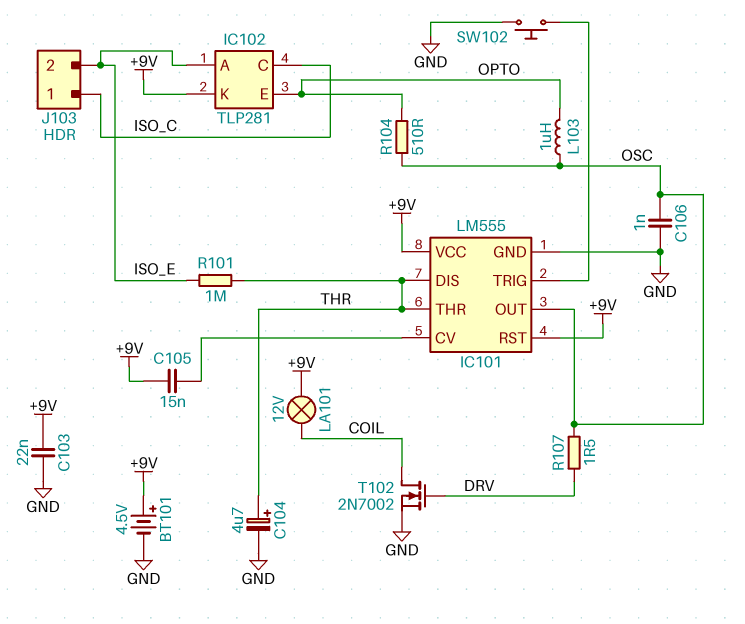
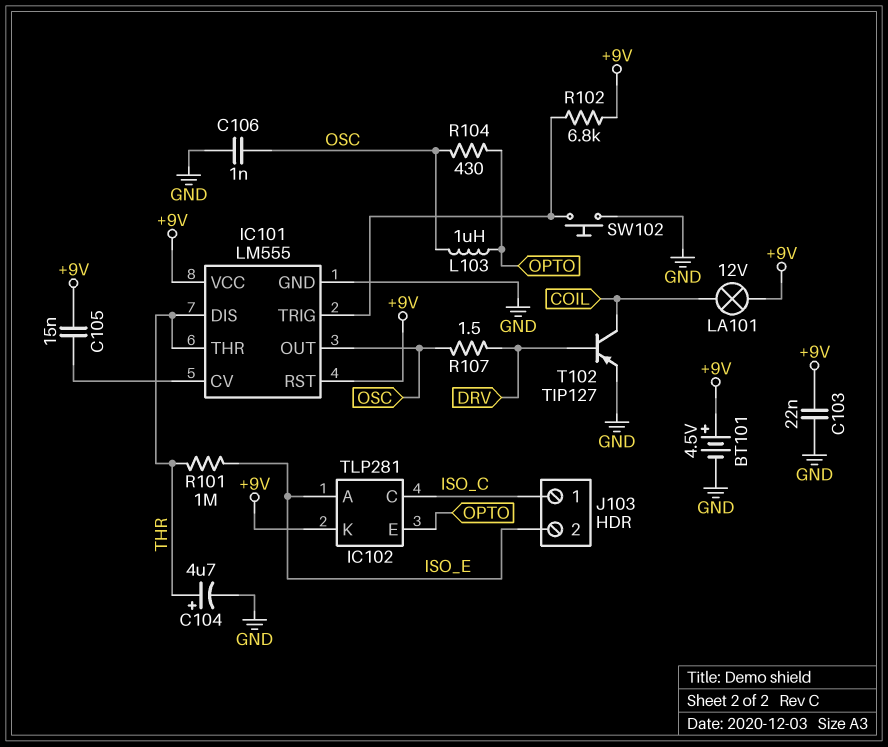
R102: none -> 6.8k (+9V, IC101/TRIG)
R104: 510 (OPTO, OSC) -> 430 (OPTO, OSC)
T102: NMOS 2N7002 (G DRV, D COIL, S GND) -> PNP TIP127 (B DRV, C COIL, E GND)

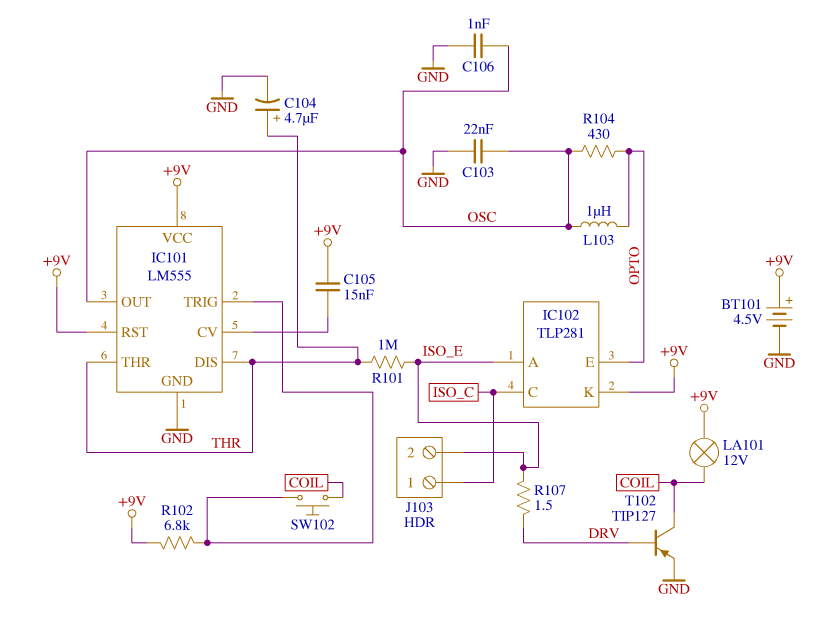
C103: 22nF (+9V, GND) -> 22nF (GND, OSC)
R107: 1.5 (DRV, OSC) -> 1.5 (DRV, ISO_E)
SW102: button (GND, IC101/TRIG) -> button (COIL, IC101/TRIG)

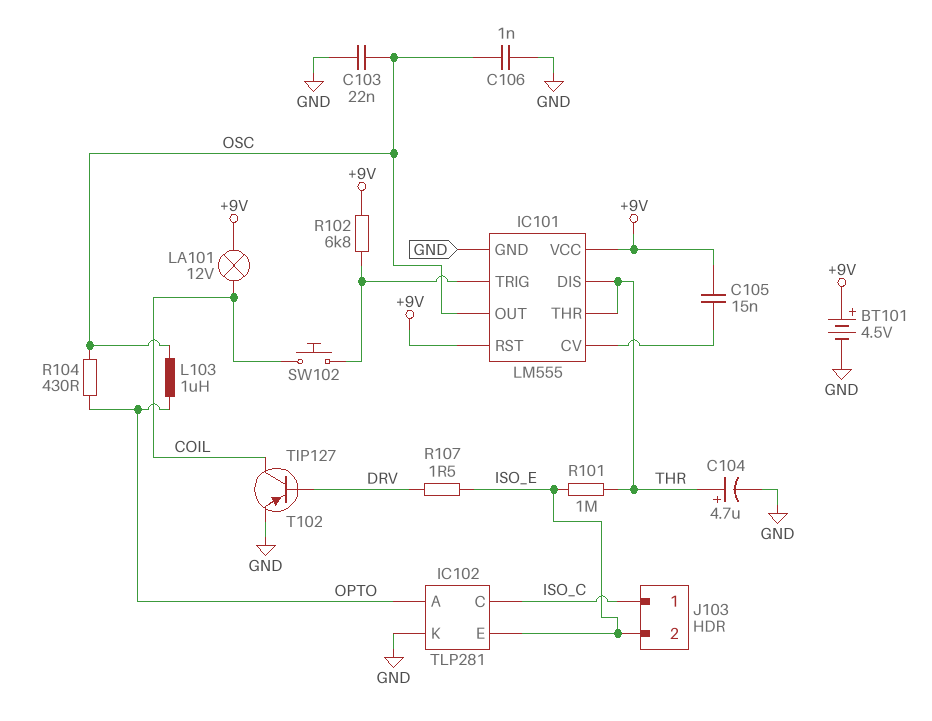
IC102 pin A: ISO_E -> OPTO
IC102 pin E: OPTO -> ISO_E
IC102 pin K: +9V -> GND

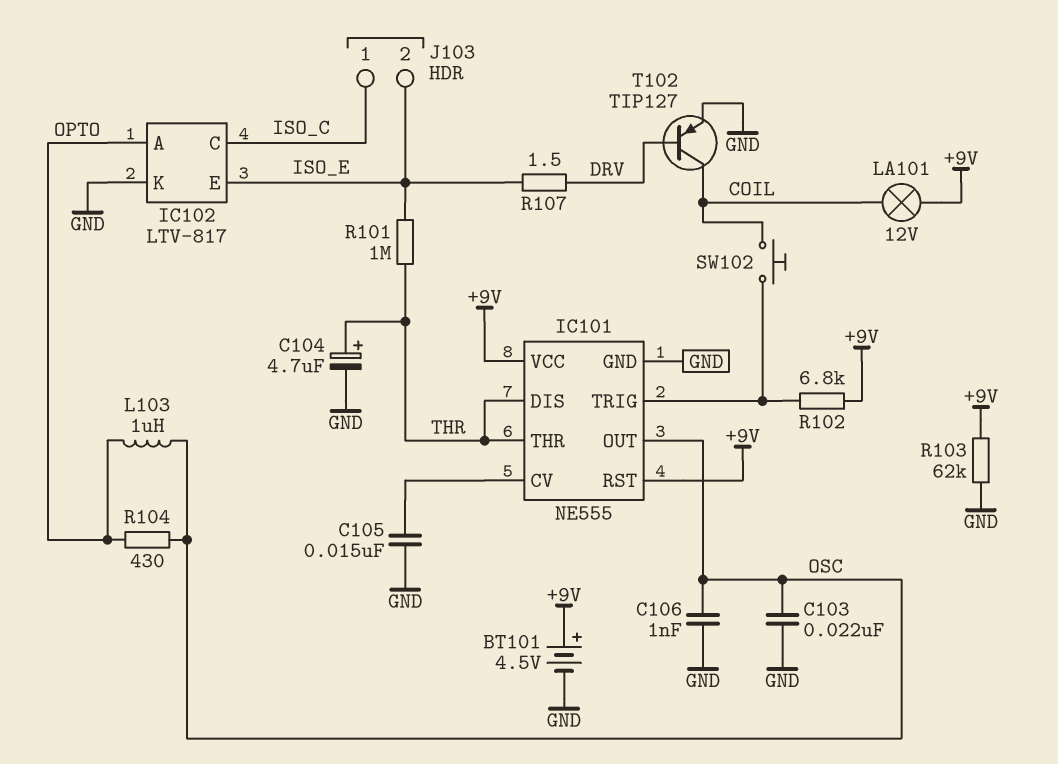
C105: 15nF (+9V, IC101/CV) -> 15nF (GND, IC101/CV)
IC101: LM555 -> NE555
IC102: TLP281 -> LTV-817
R103: none -> 62k (+9V, GND)

